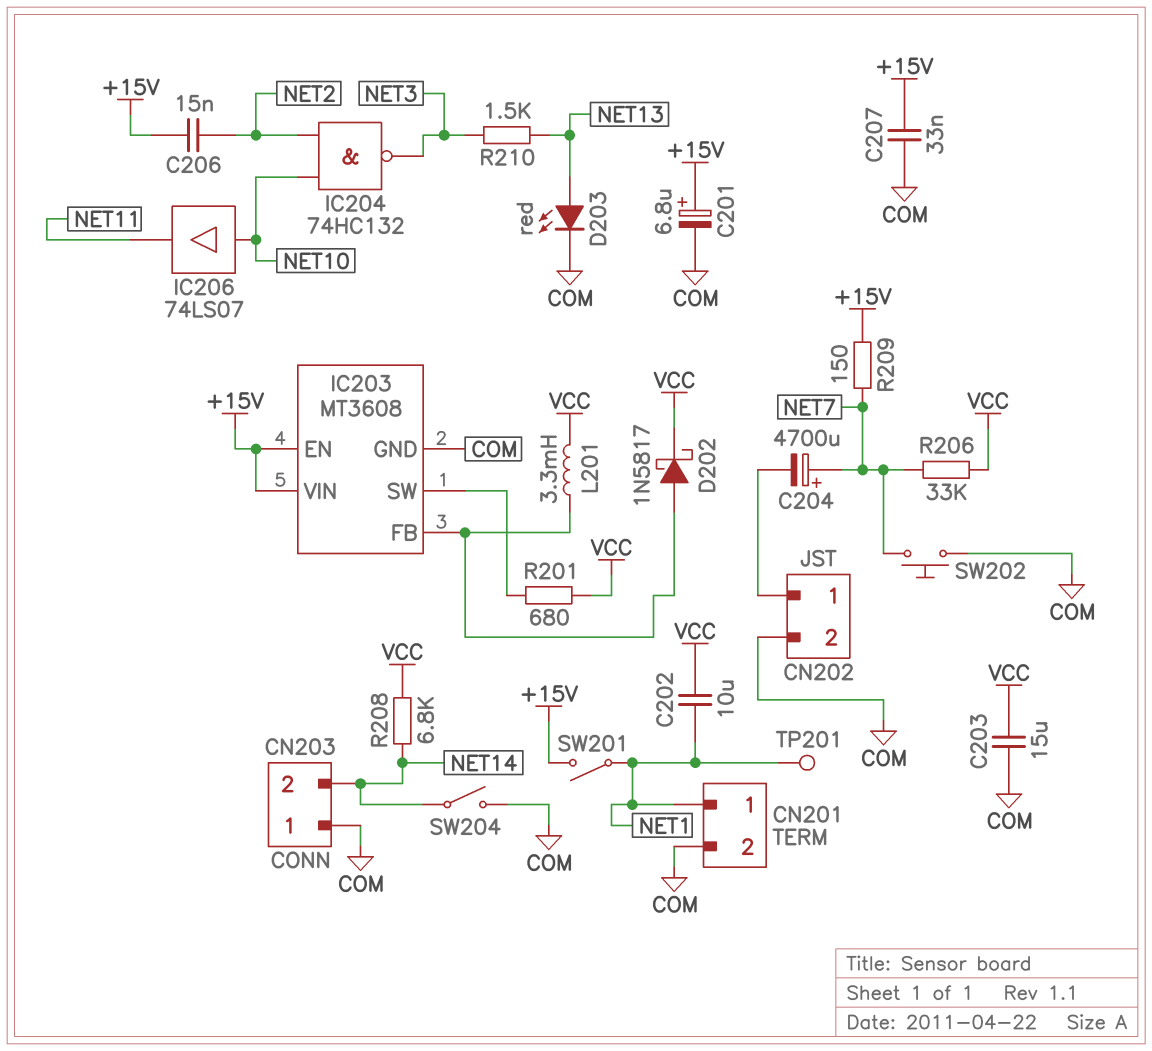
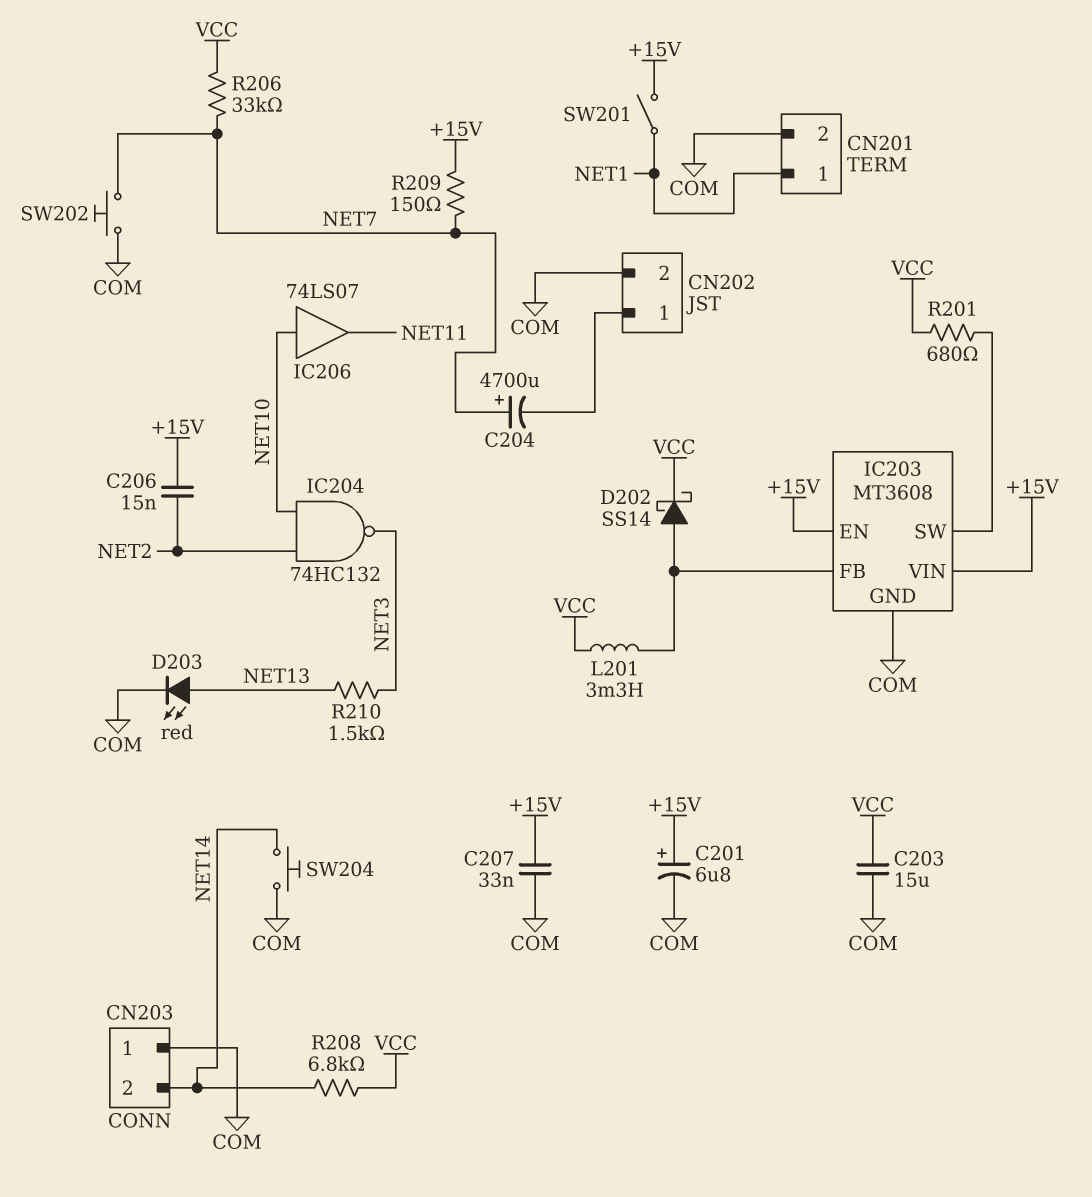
C202: 10uF (NET1, VCC) -> none
D202: schottky 1N5817 (A IC203/FB, K VCC) -> schottky SS14 (A IC203/FB, K VCC)
SW204: switch (COM, NET14) -> button (COM, NET14)
TP201: test point (NET1) -> none

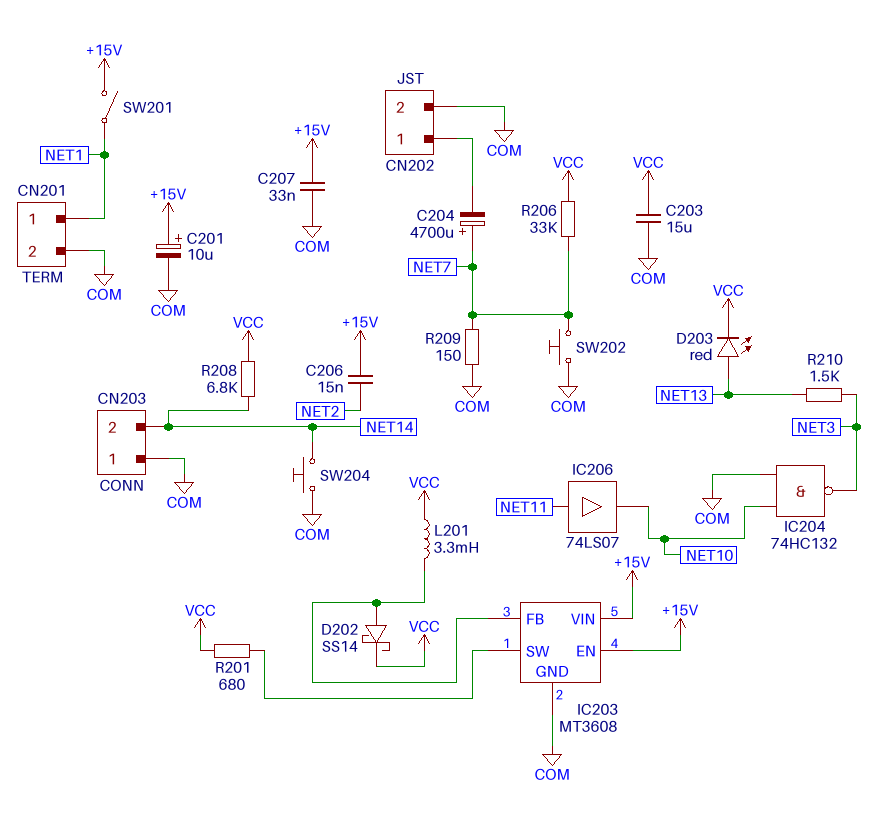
C201: 6.8uF (plus +15V, minus COM) -> 10uF (plus +15V, minus COM)
D203: LED red (A NET13, K COM) -> LED red (A NET13, K VCC)
IC204: NAND 74HC132 (in NET2, in NET10, out NET3) -> NAND 74HC132 (in COM, in NET10, out NET3)
IC206: buffer 74LS07 (in NET10, out NET11) -> buffer 74LS07 (in NET11, out NET10)
R209: 150 (+15V, NET7) -> 150 (COM, NET7)

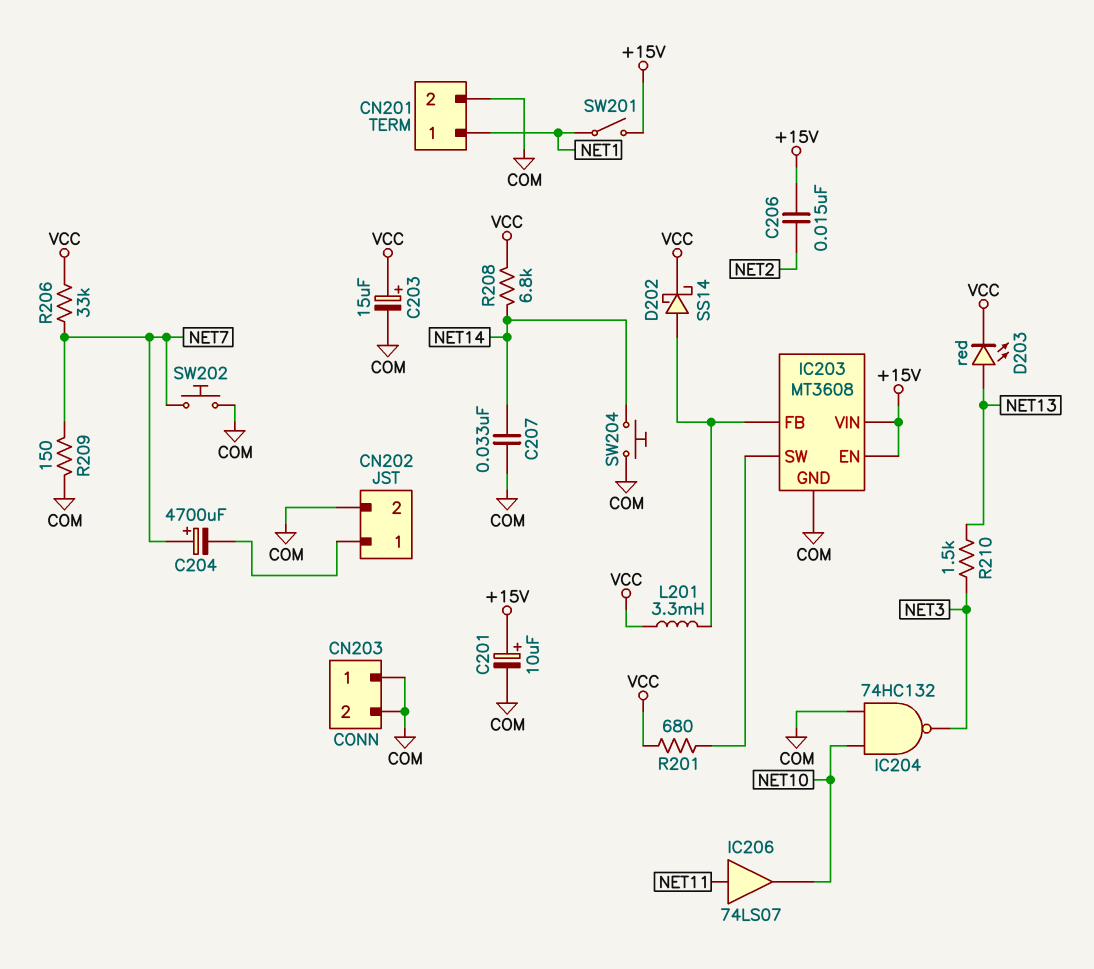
C203: 15uF (COM, VCC) -> 15uF (plus VCC, minus COM)
C207: 33nF (+15V, COM) -> 33nF (COM, NET14)
CN203 pin 2: NET14 -> COM

